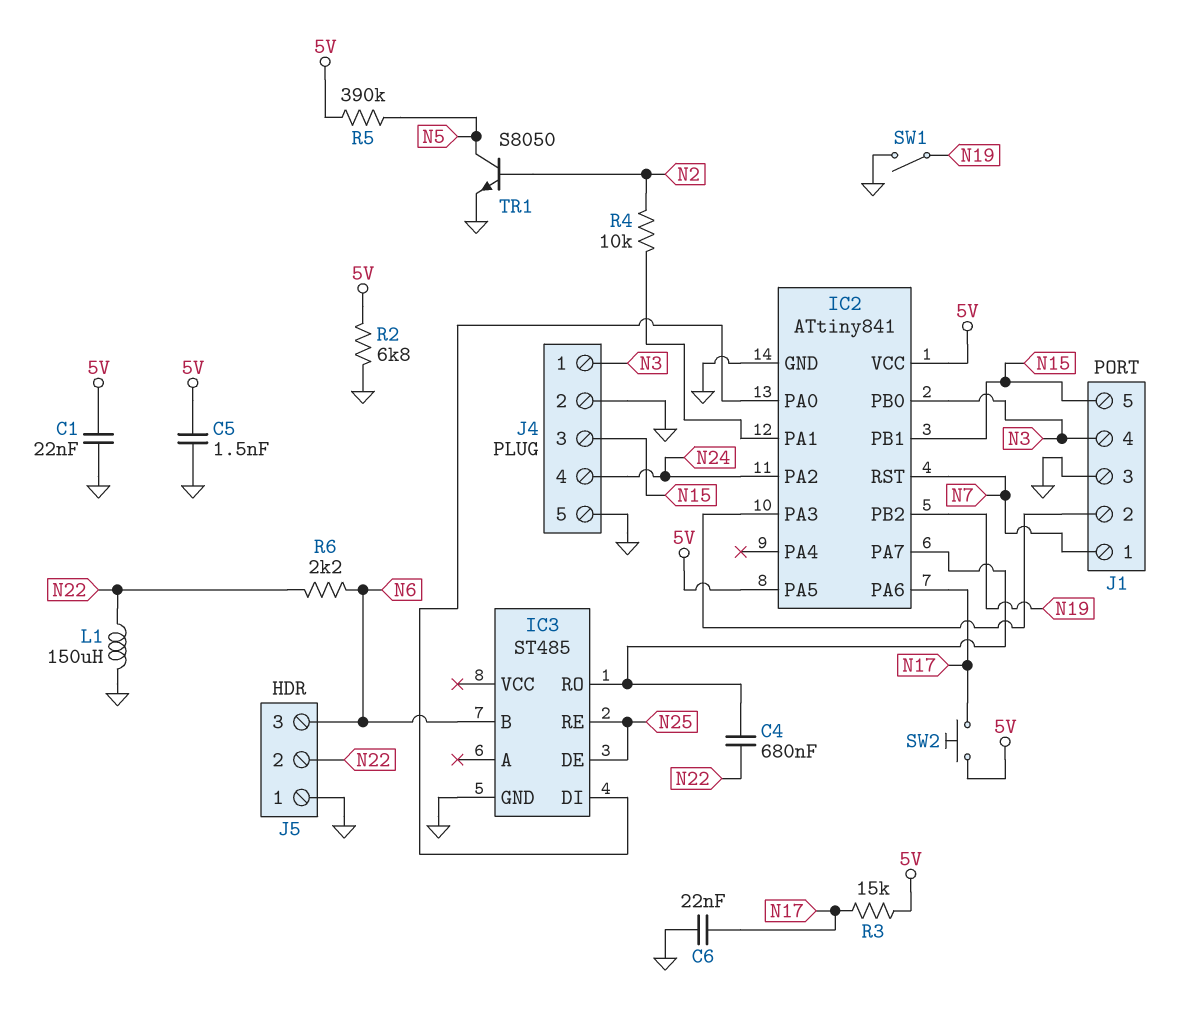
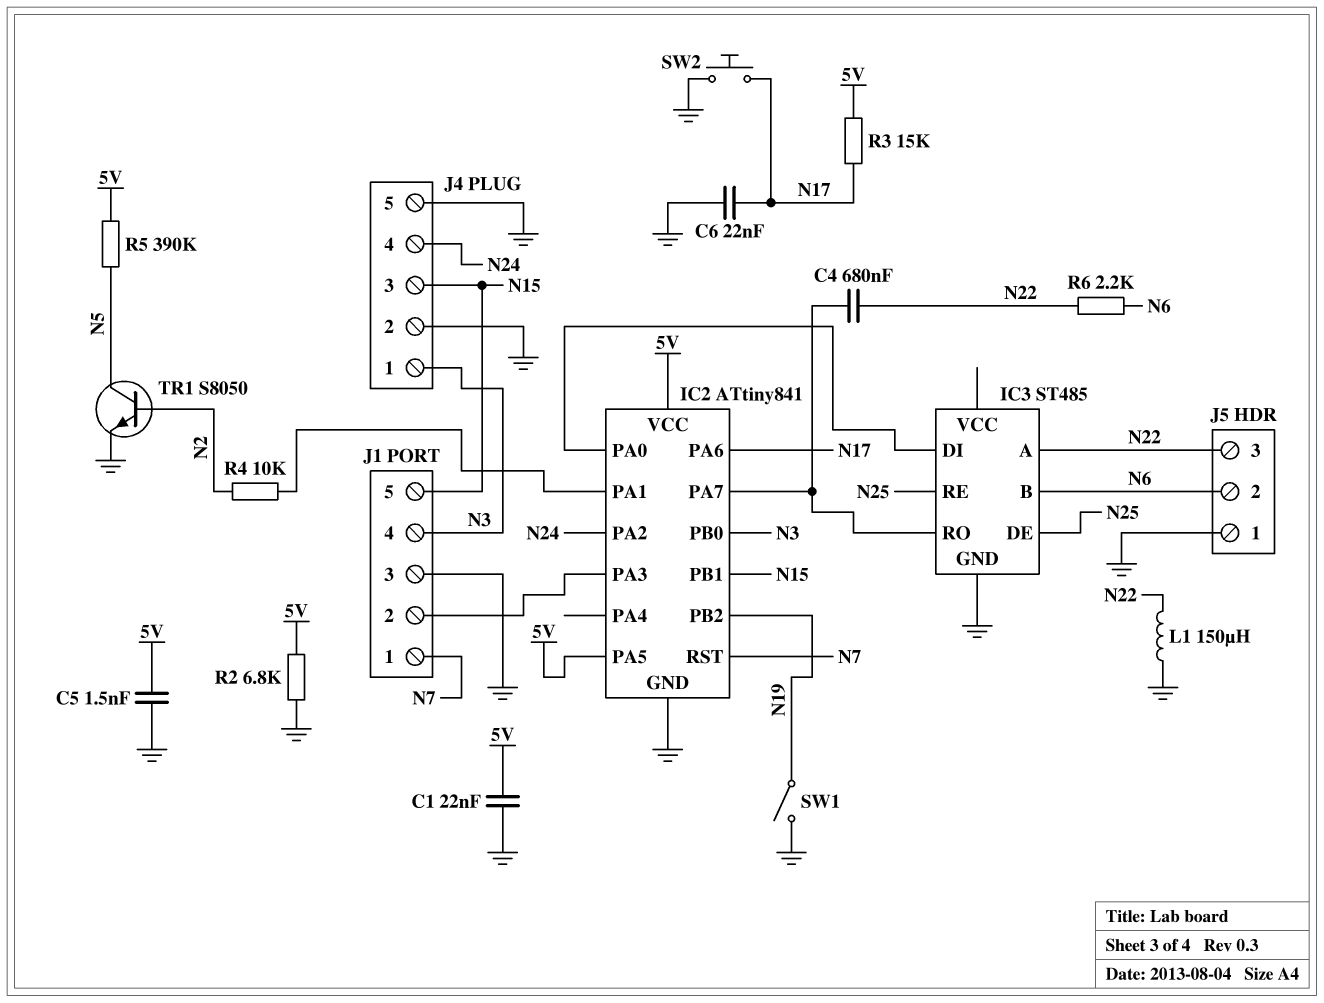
IC3 pin A: none -> N22
J5 pin 2: N22 -> N6
J5 pin 3: N6 -> N22
SW2: button (5V, N17) -> button (GND, N17)

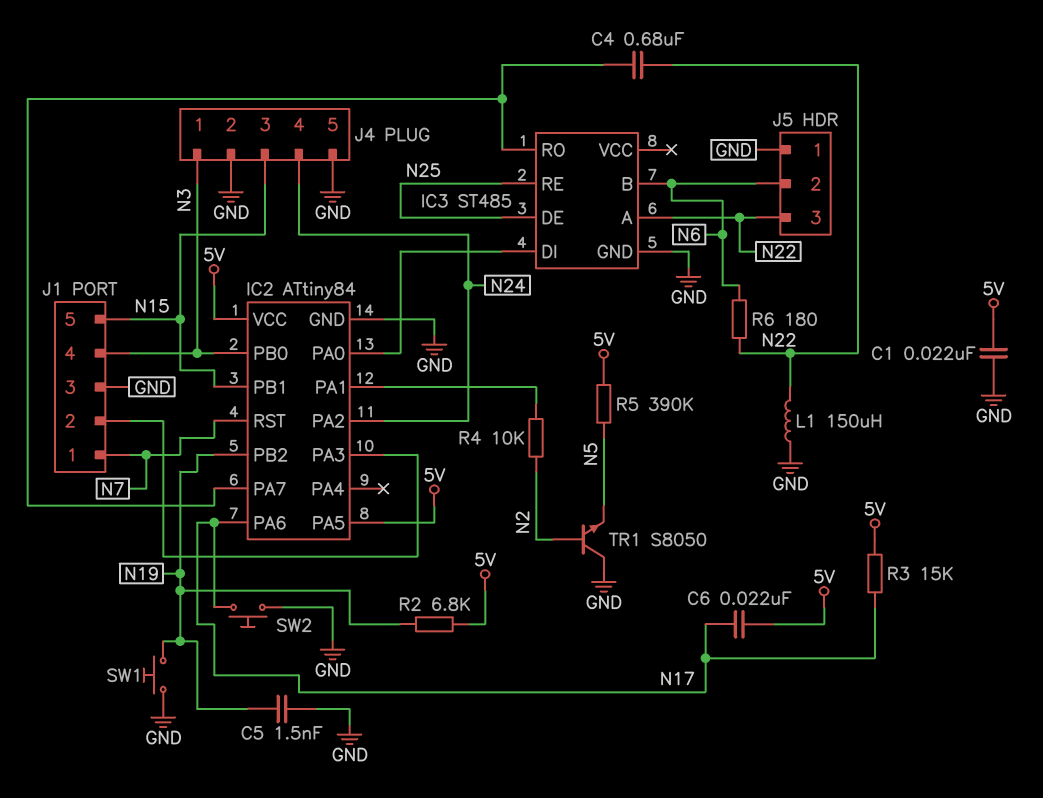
C5: 1.5nF (5V, GND) -> 1.5nF (GND, N19)
C6: 22nF (GND, N17) -> 22nF (5V, N17)
IC2: ATtiny841 -> ATtiny84
R2: 6.8k (5V, GND) -> 6.8k (5V, N19)
R6: 2.2k (N6, N22) -> 180 (N6, N22)
SW1: switch (GND, N19) -> button (GND, N19)
TR1: NPN S8050 (B N2, C N5, E GND) -> NPN S8050 (B N2, C GND, E N5)

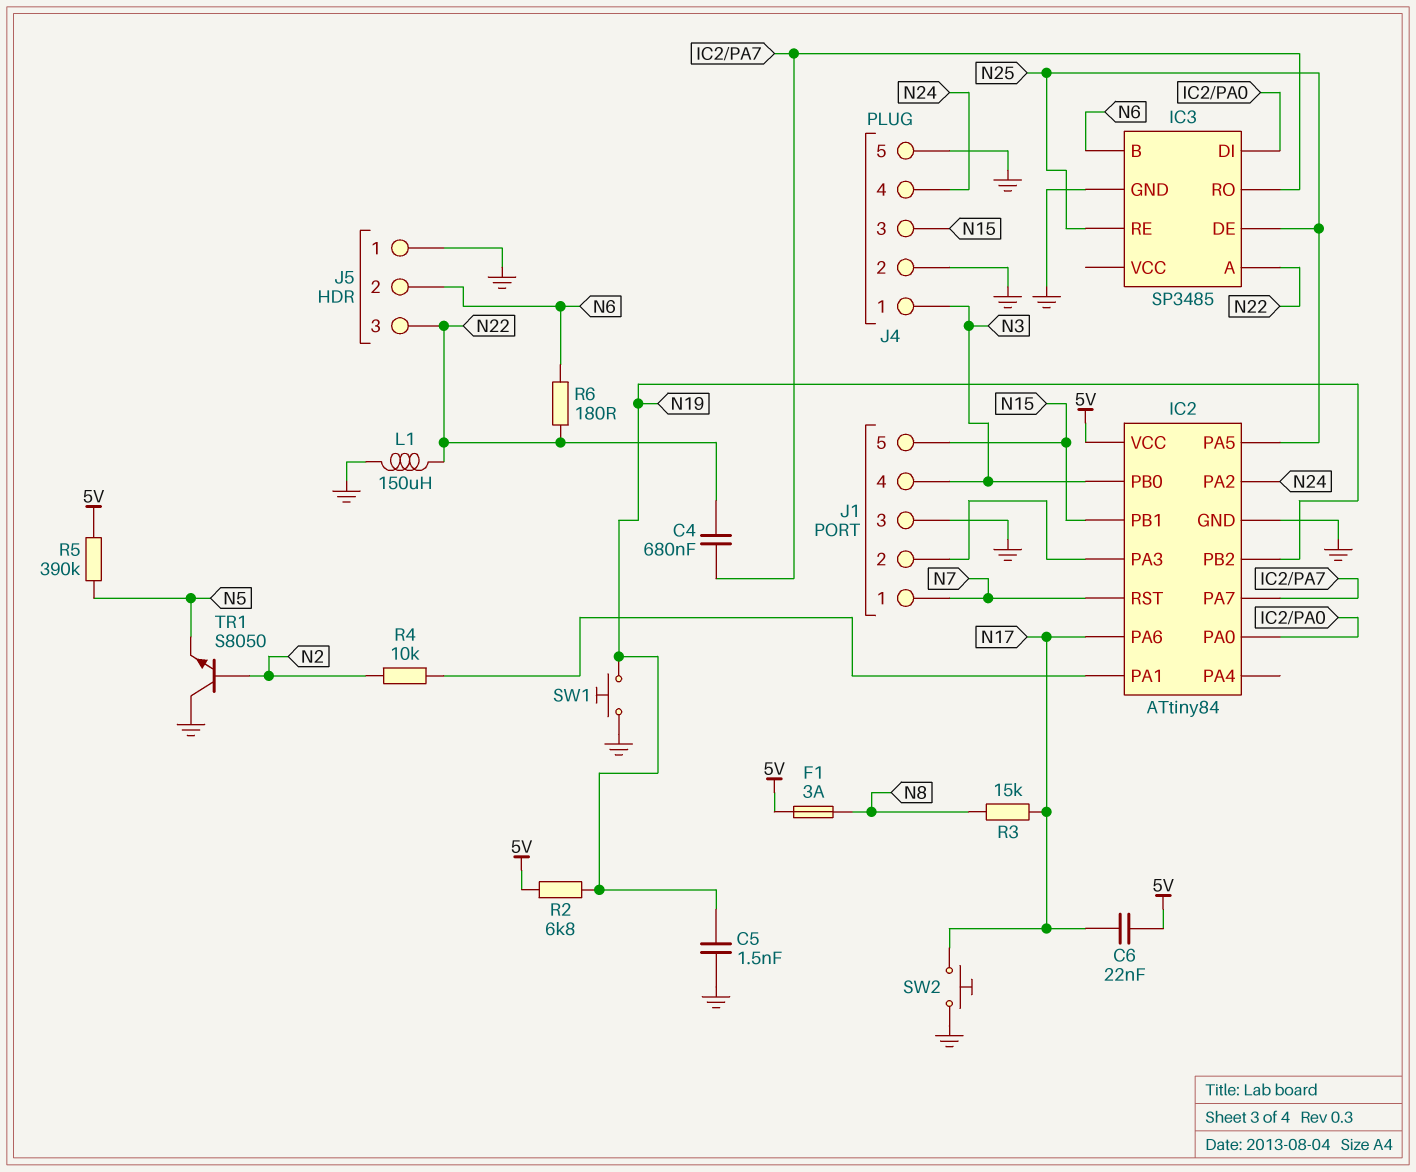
C1: 22nF (5V, GND) -> none
F1: none -> 3A (5V, N8)
IC2 pin PA5: 5V -> N25
IC3: ST485 -> SP3485
R3: 15k (5V, N17) -> 15k (N8, N17)

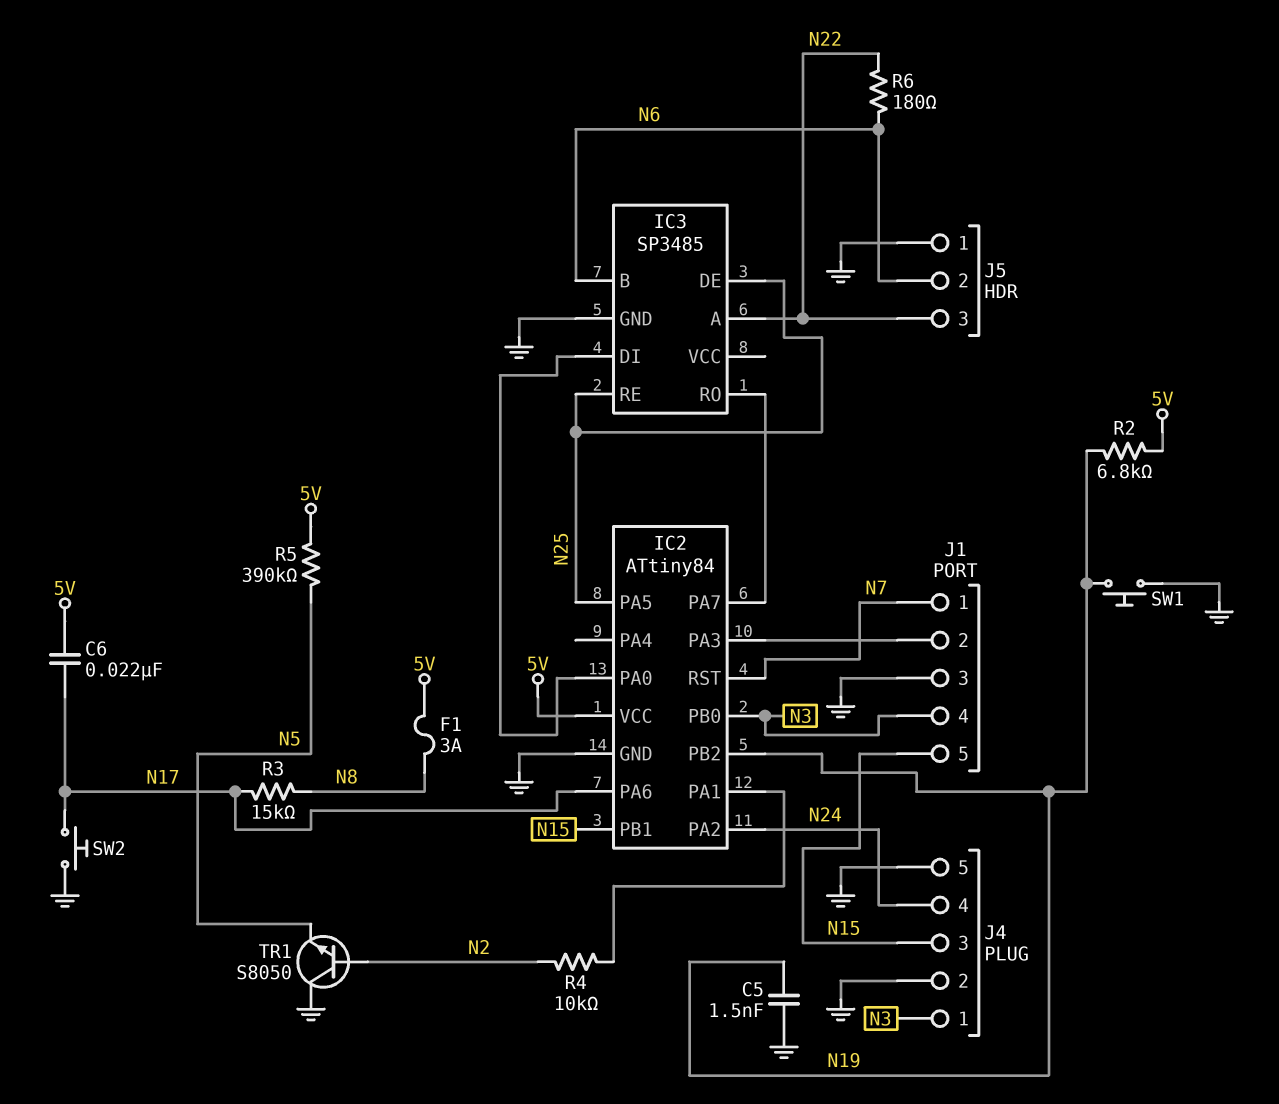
C4: 680nF (IC2/PA7, N22) -> none
L1: 150uH (GND, N22) -> none

